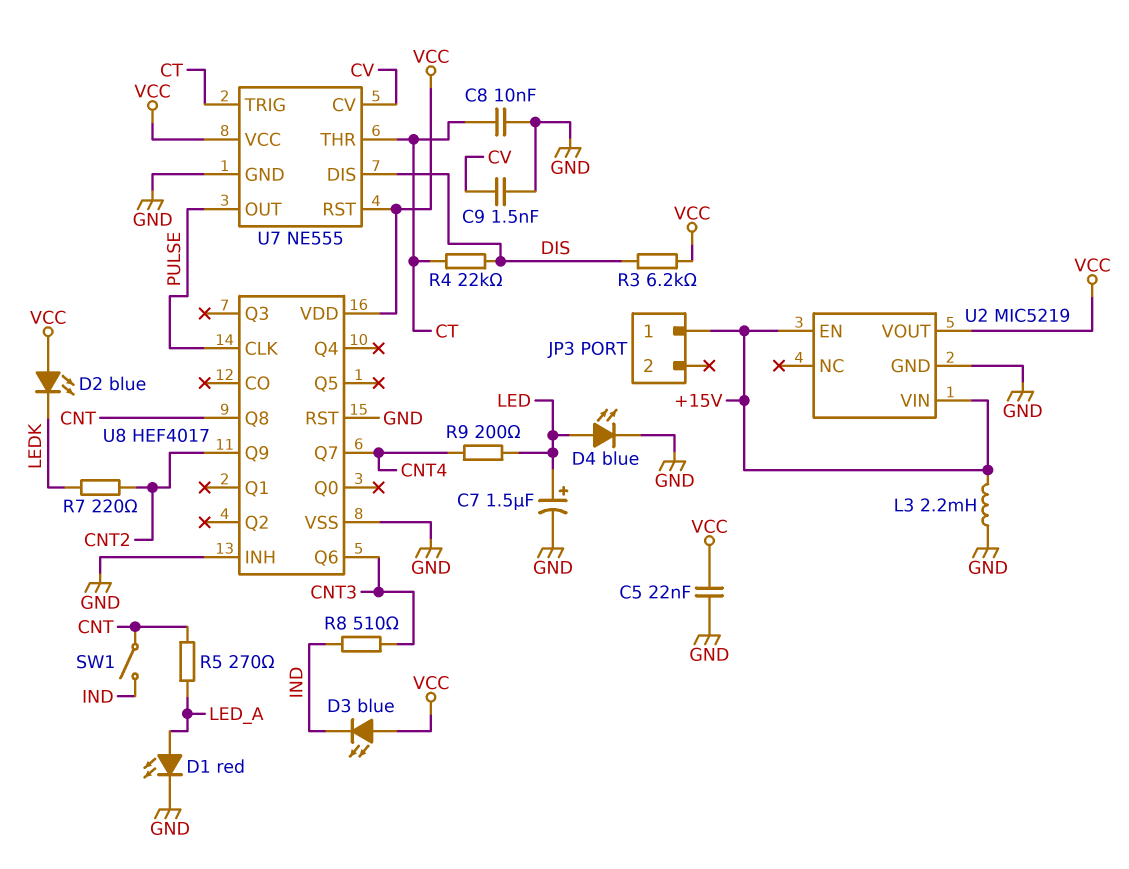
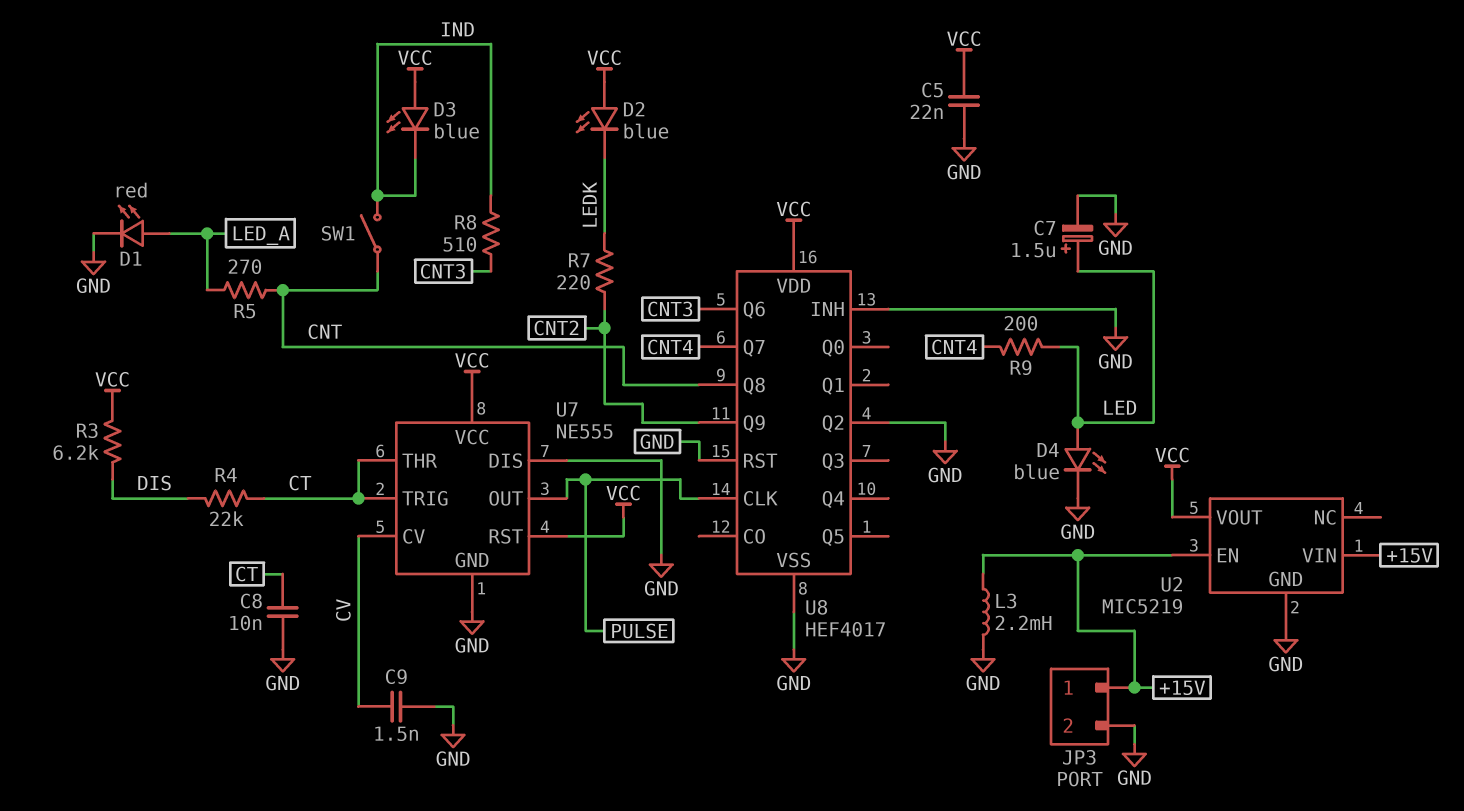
JP3 pin 2: none -> GND
U7 pin DIS: DIS -> GND
U8 pin Q2: none -> GND

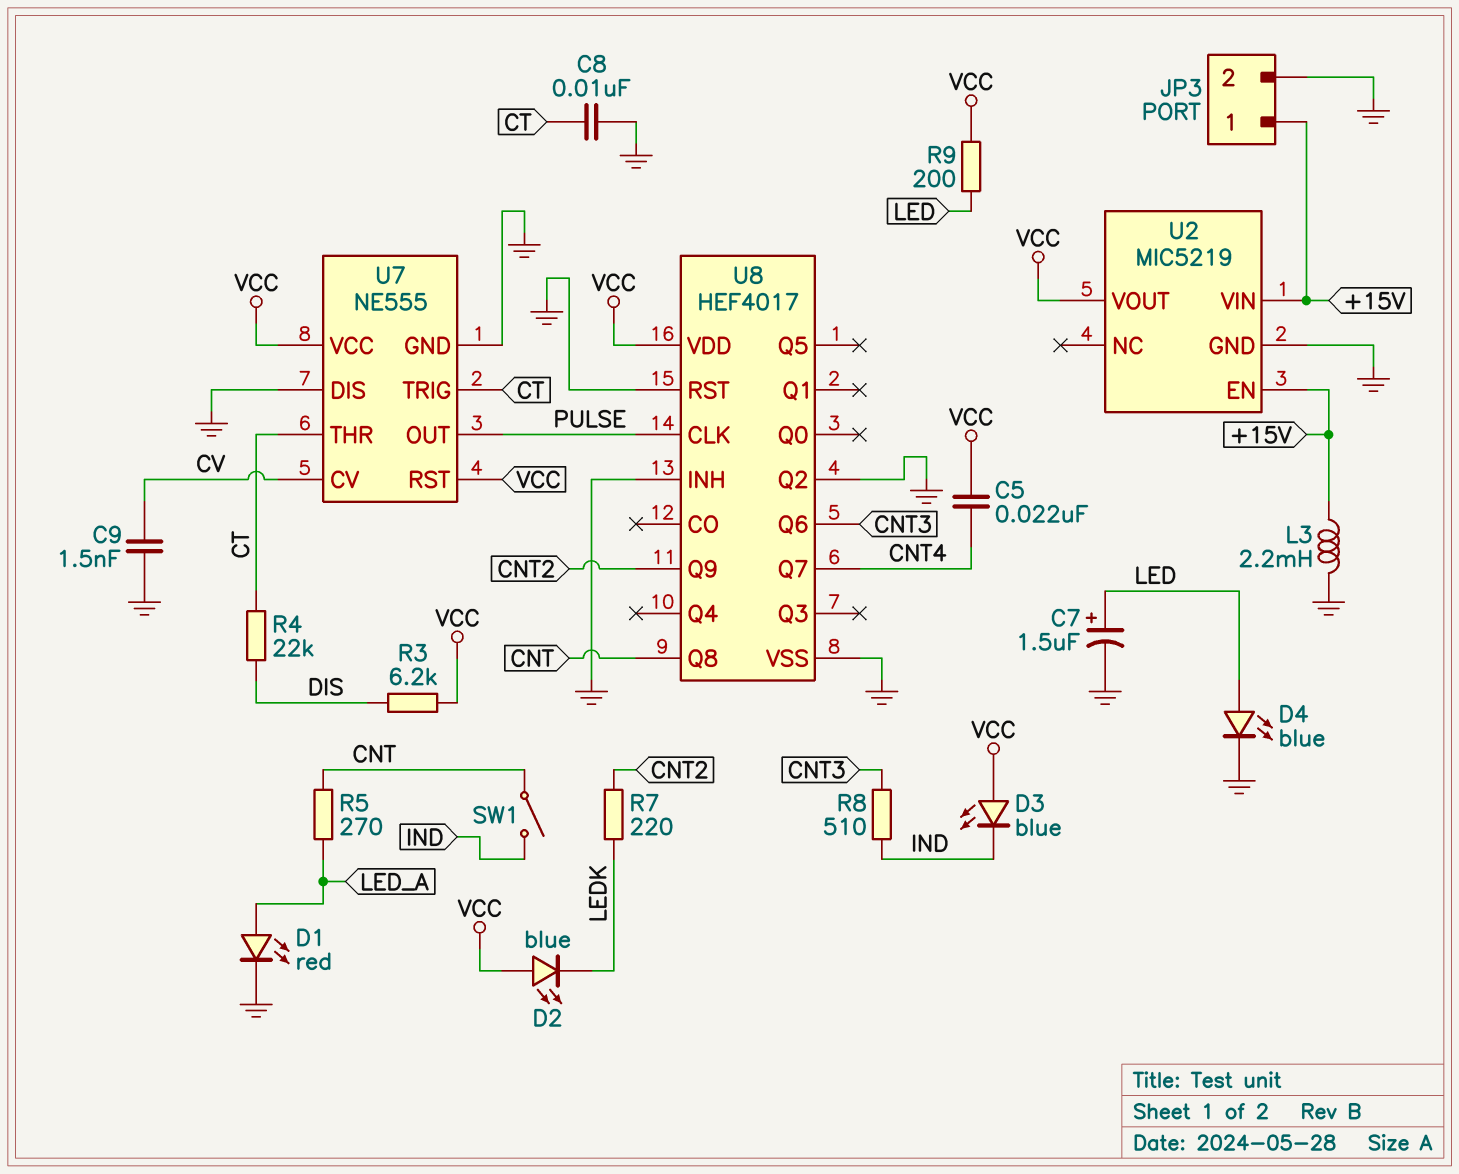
C5: 22nF (GND, VCC) -> 22nF (CNT4, VCC)
R9: 200 (CNT4, LED) -> 200 (LED, VCC)

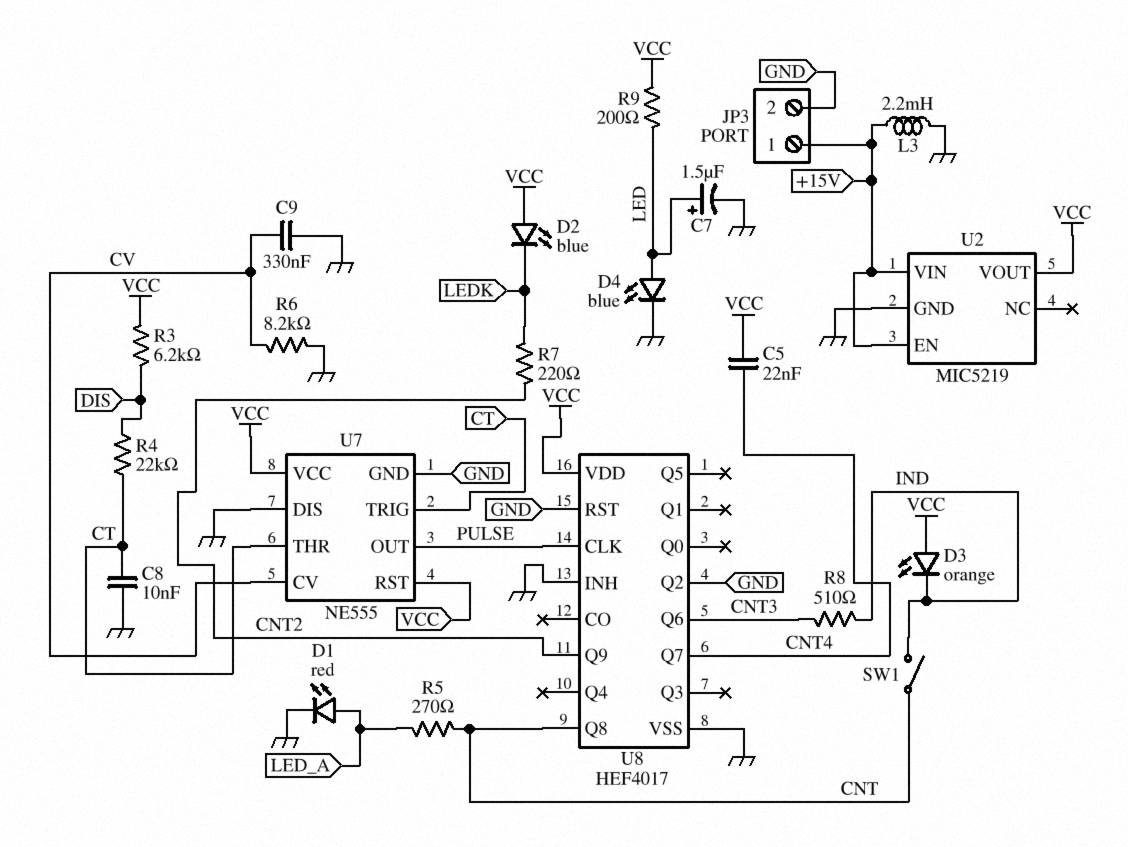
C9: 1.5nF (CV, GND) -> 330nF (CV, GND)
D3: LED blue (A VCC, K IND) -> LED orange (A VCC, K IND)
R6: none -> 8.2k (CV, GND)

